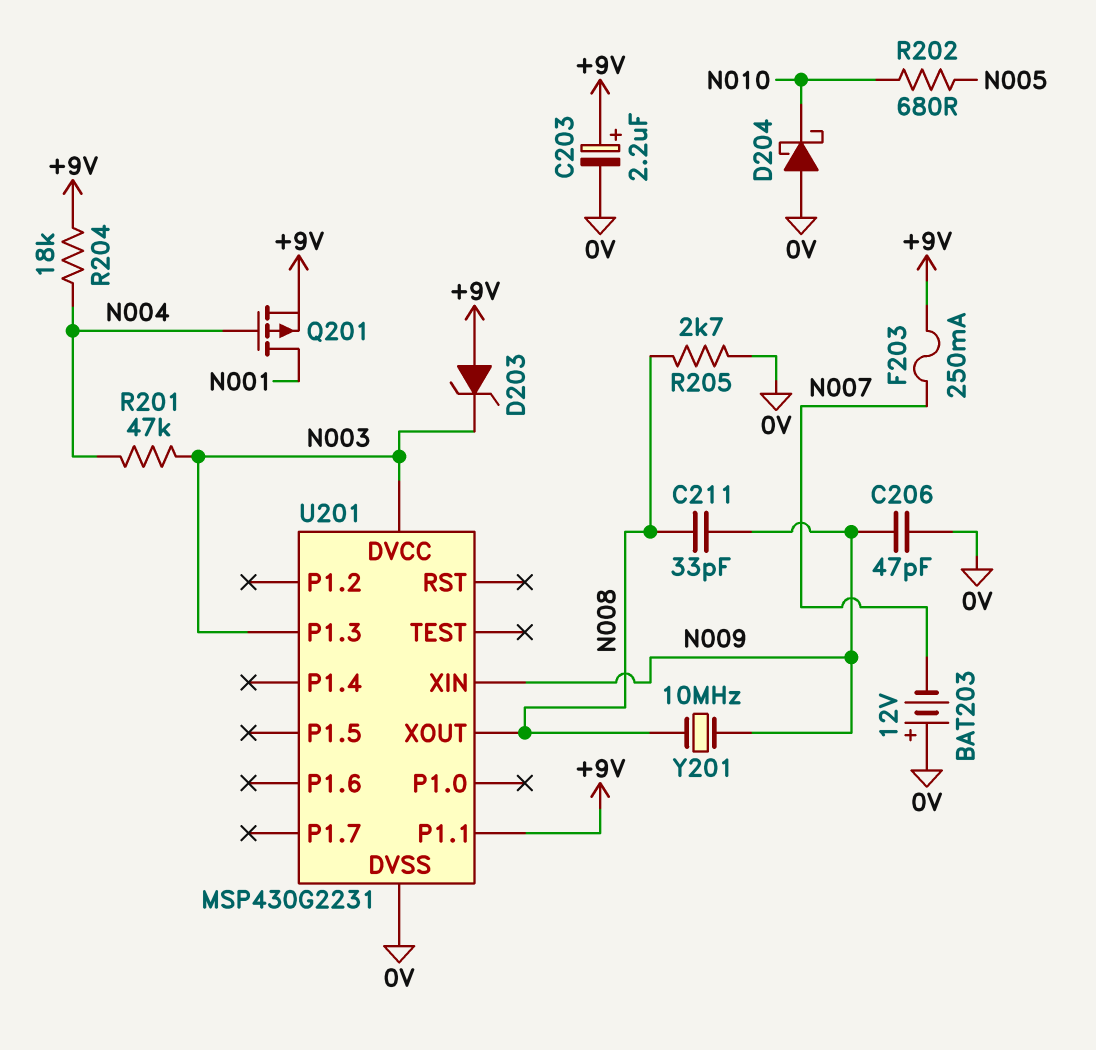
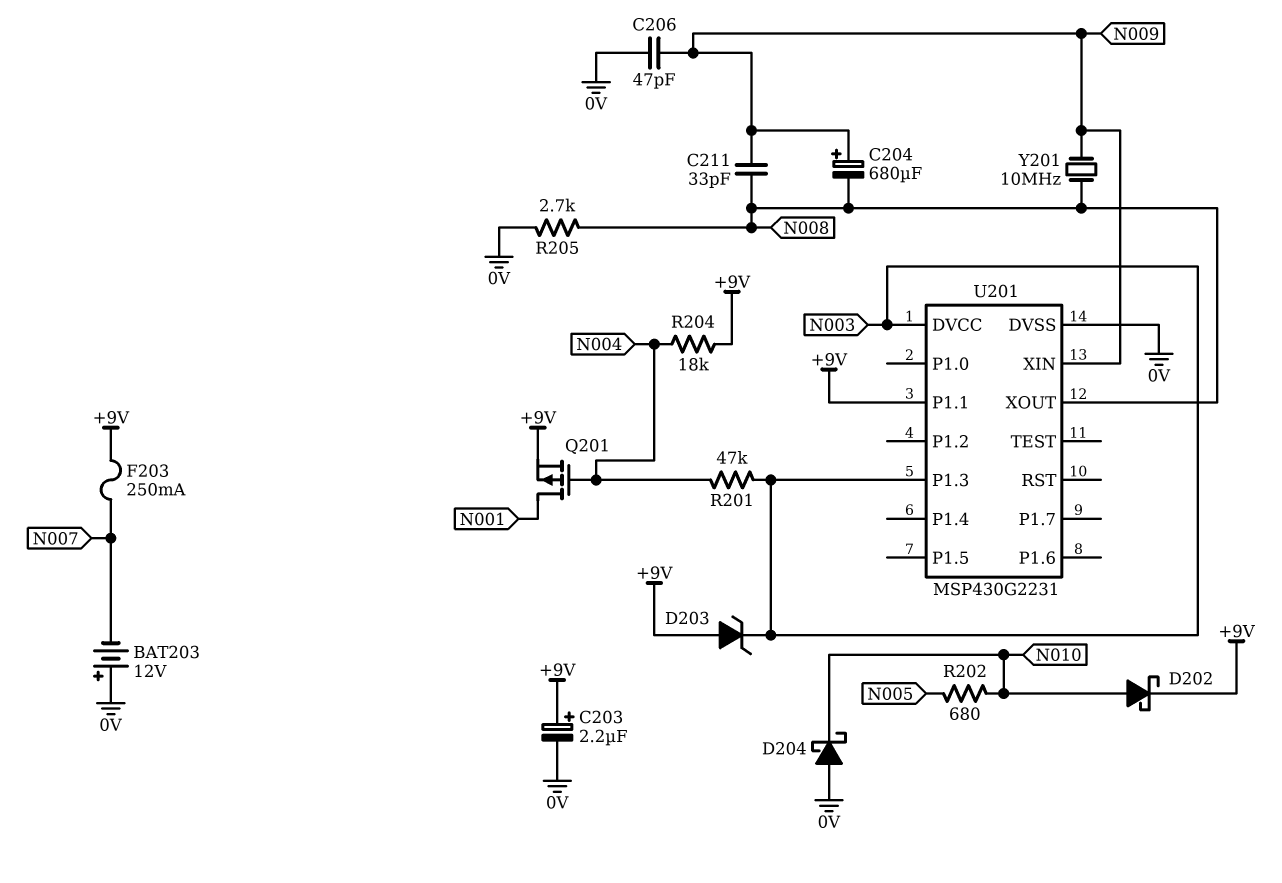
C204: none -> 680uF (plus N009, minus N008)
D202: none -> schottky (A N010, K +9V)

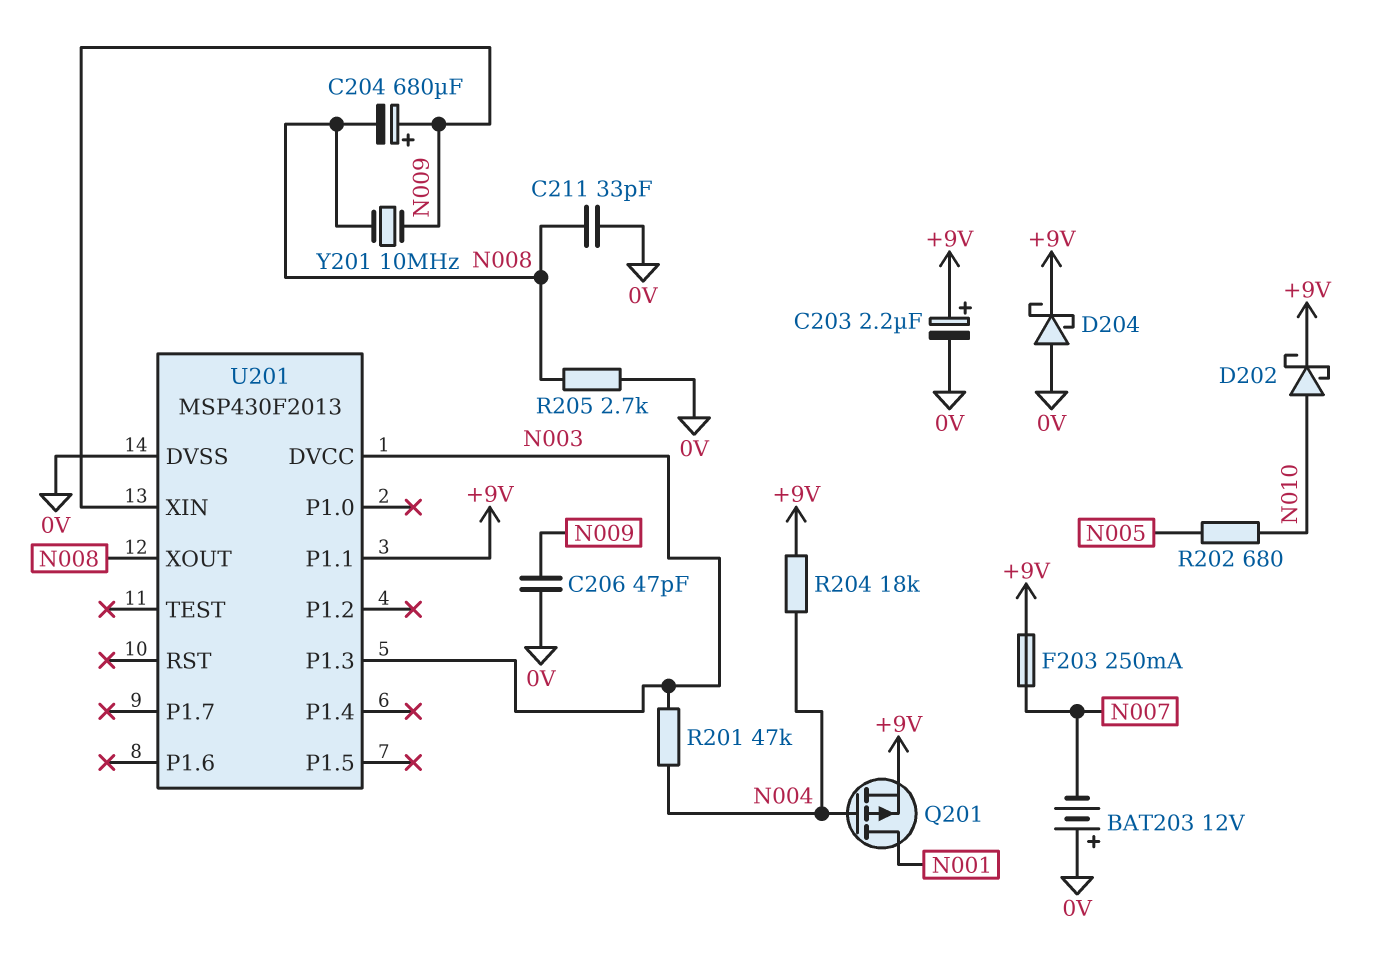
C211: 33pF (N008, N009) -> 33pF (0V, N008)
D203: zener (A +9V, K N003) -> none
D204: schottky (A 0V, K N010) -> schottky (A 0V, K +9V)
U201: MSP430G2231 -> MSP430F2013

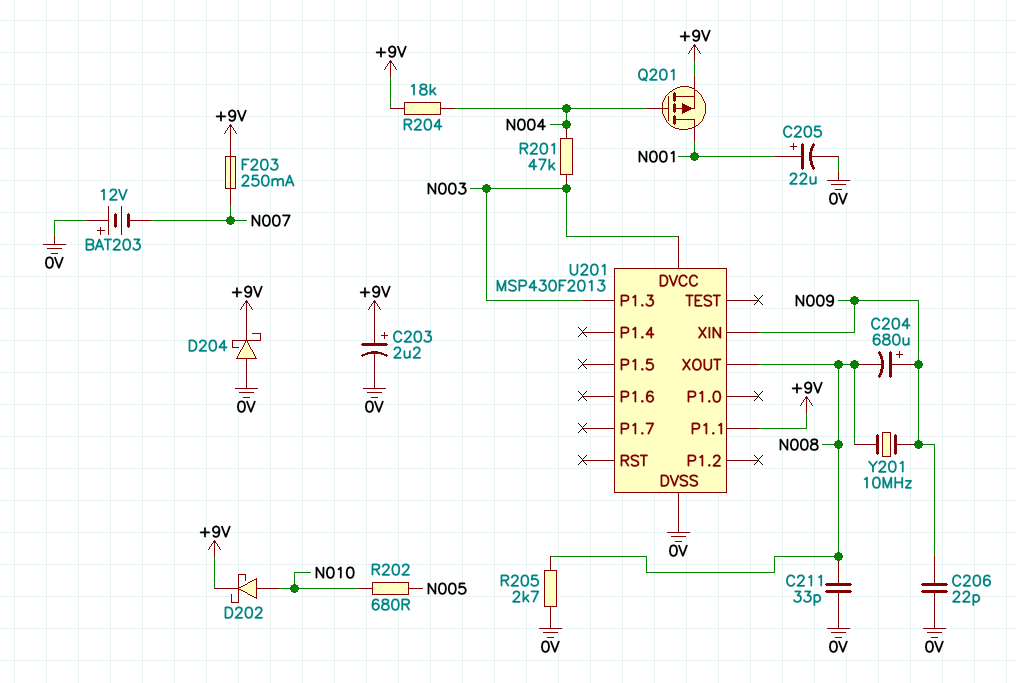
C205: none -> 22uF (plus N001, minus 0V)
C206: 47pF (0V, N009) -> 22pF (0V, N009)

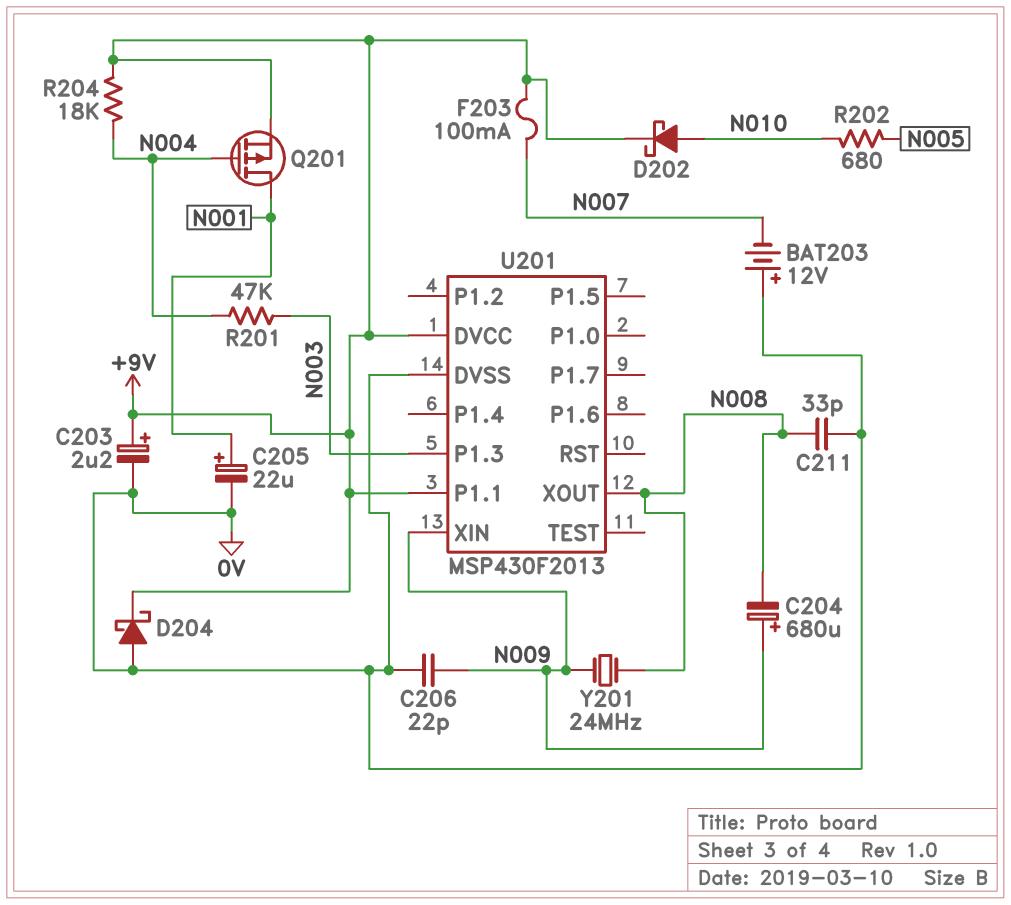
F203: 250mA (+9V, N007) -> 100mA (+9V, N007)
R205: 2.7k (0V, N008) -> none
U201 pin DVCC: N003 -> +9V
Y201: 10MHz (N008, N009) -> 24MHz (N008, N009)

